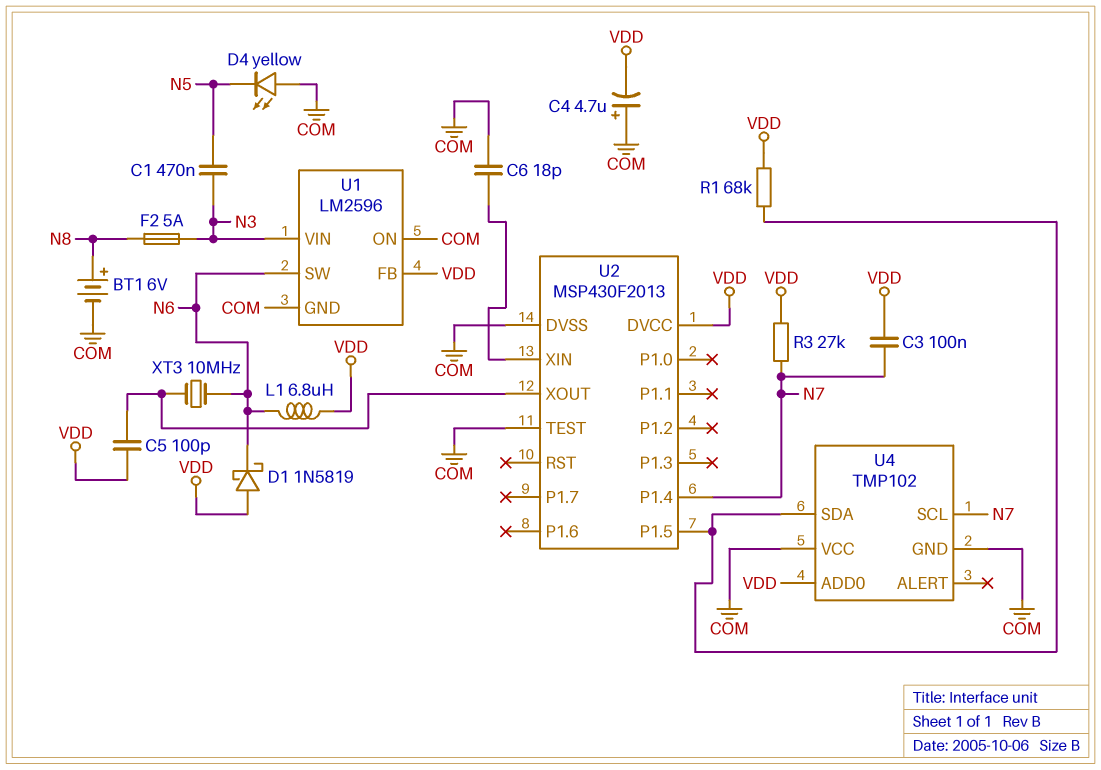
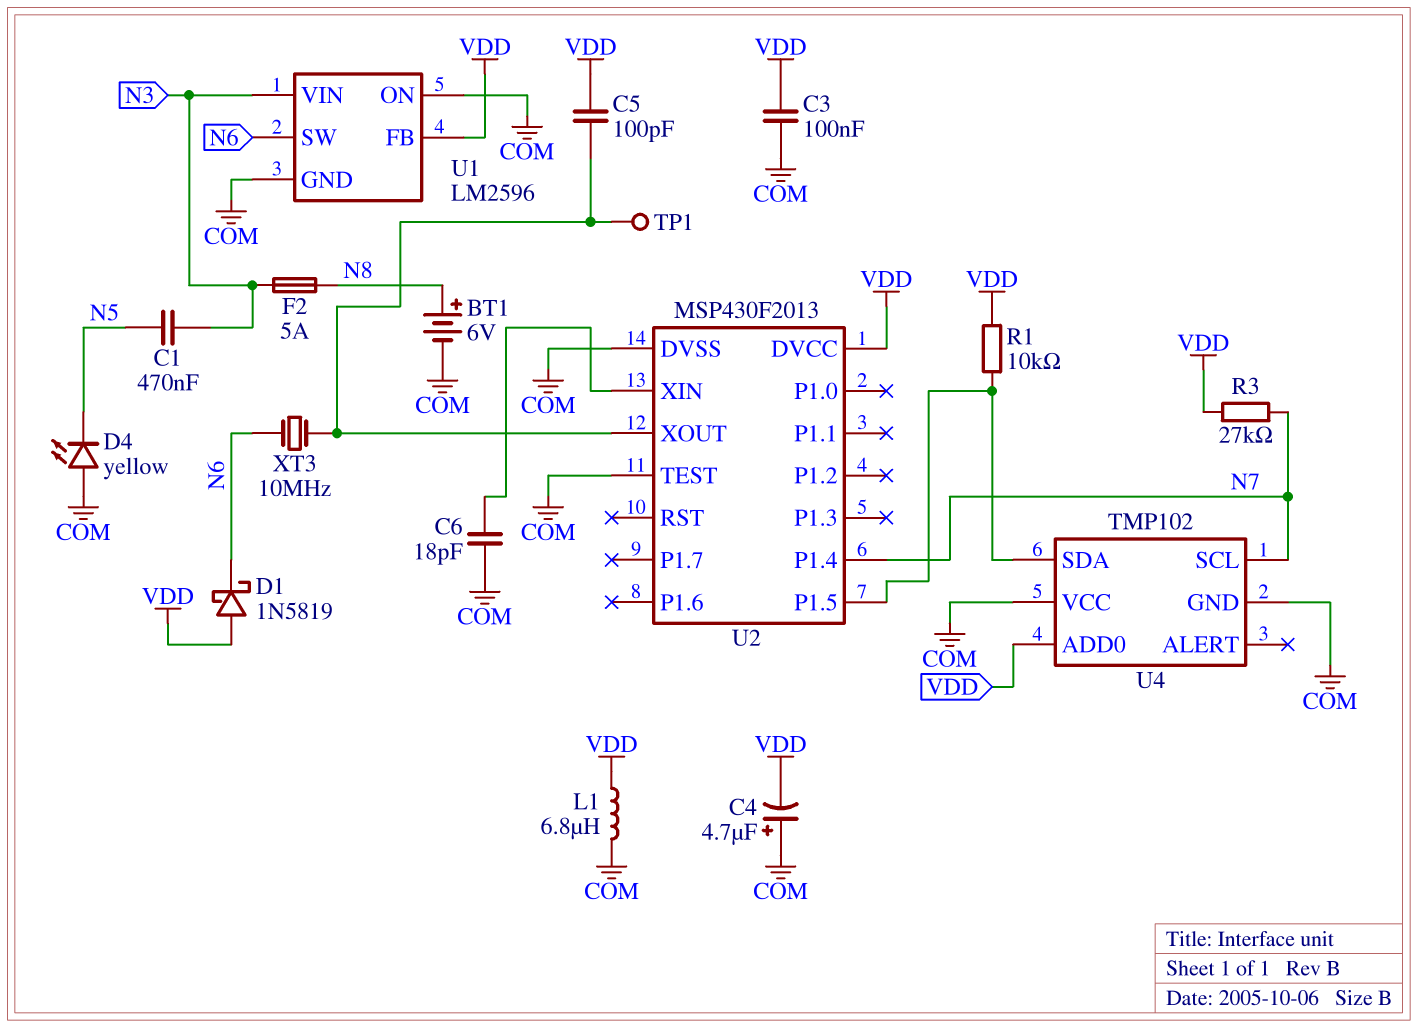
C3: 100nF (N7, VDD) -> 100nF (COM, VDD)
L1: 6.8uH (N6, VDD) -> 6.8uH (COM, VDD)
R1: 68k (U2/P1.5, VDD) -> 10k (U2/P1.5, VDD)
TP1: none -> test point (U2/XOUT)

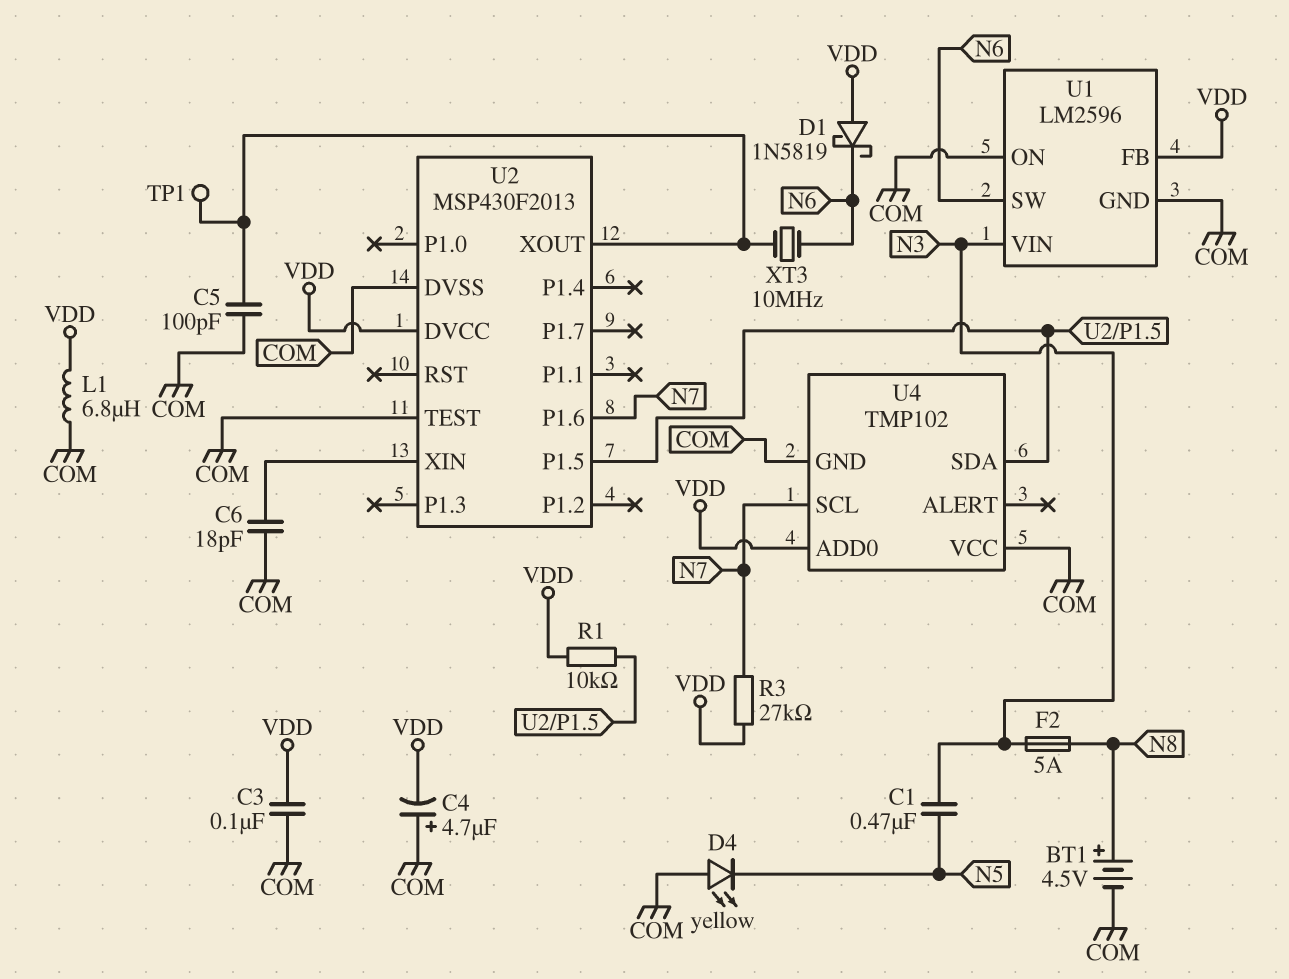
BT1: 6V (plus N8, minus COM) -> 4.5V (plus N8, minus COM)
C5: 100pF (U2/XOUT, VDD) -> 100pF (COM, U2/XOUT)
U2 pin P1.4: N7 -> none
U2 pin P1.6: none -> N7

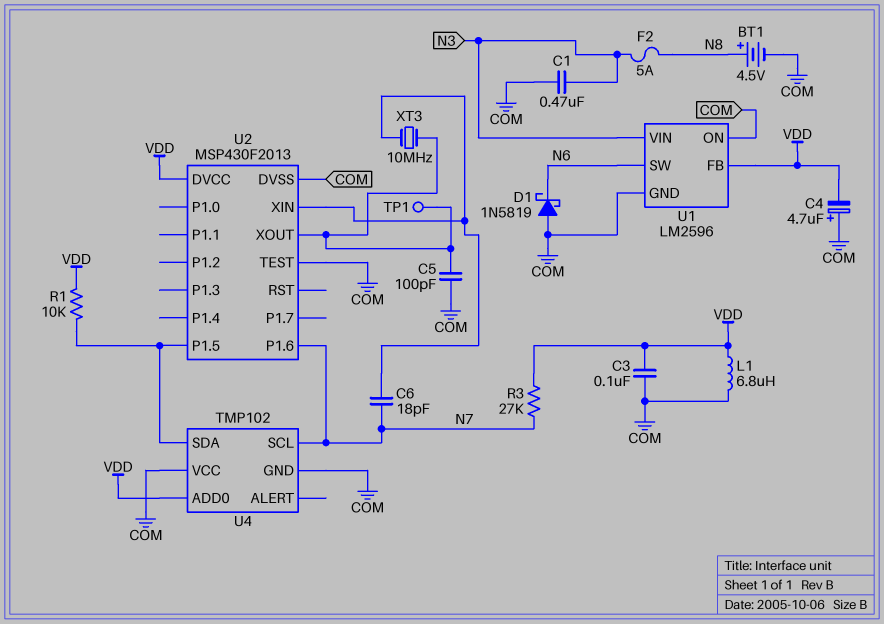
C1: 470nF (N3, N5) -> 470nF (COM, N3)
C6: 18pF (COM, U2/XIN) -> 18pF (N7, U2/XIN)
D1: schottky 1N5819 (A VDD, K N6) -> schottky 1N5819 (A COM, K N6)
D4: LED yellow (A COM, K N5) -> none
XT3: 10MHz (N6, U2/XOUT) -> 10MHz (U2/XIN, U2/XOUT)

